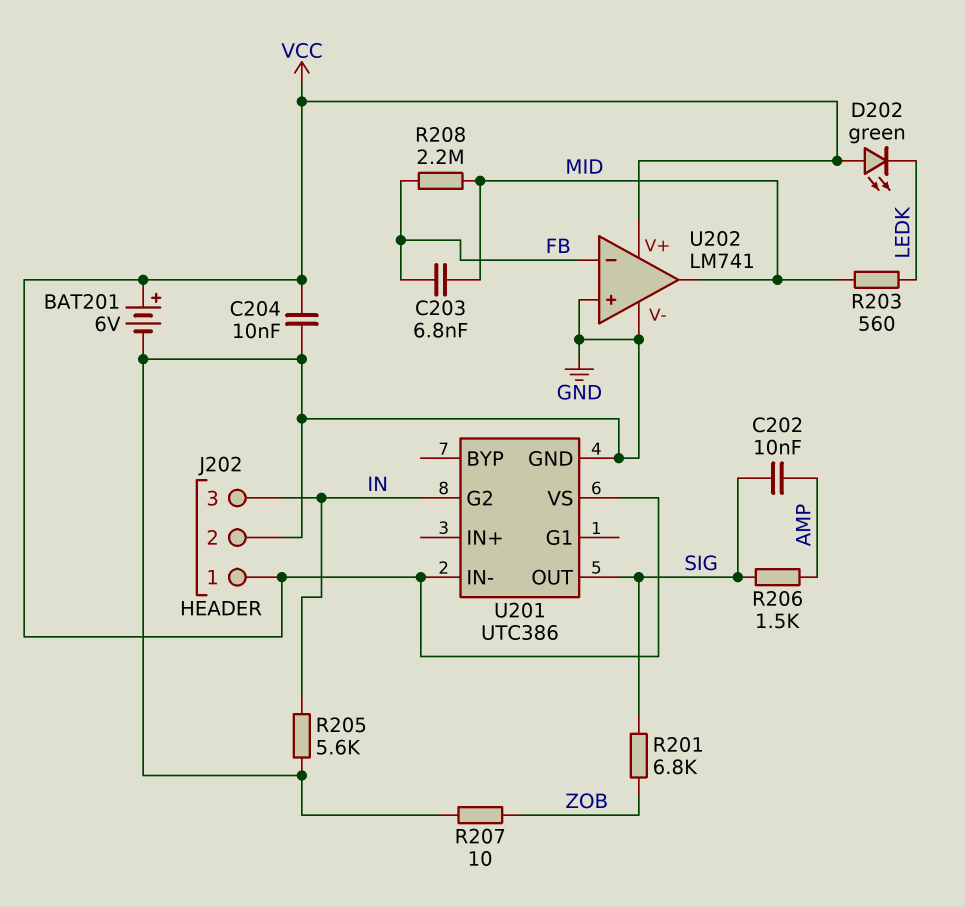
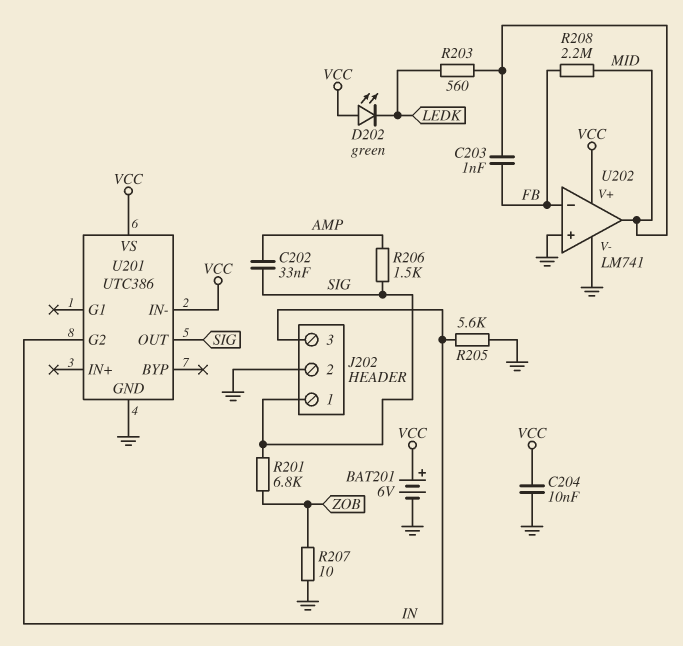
C202: 10nF (AMP, SIG) -> 33nF (AMP, SIG)
C203: 6.8nF (FB, MID) -> 1nF (FB, MID)
J202 pin 1: VCC -> SIG

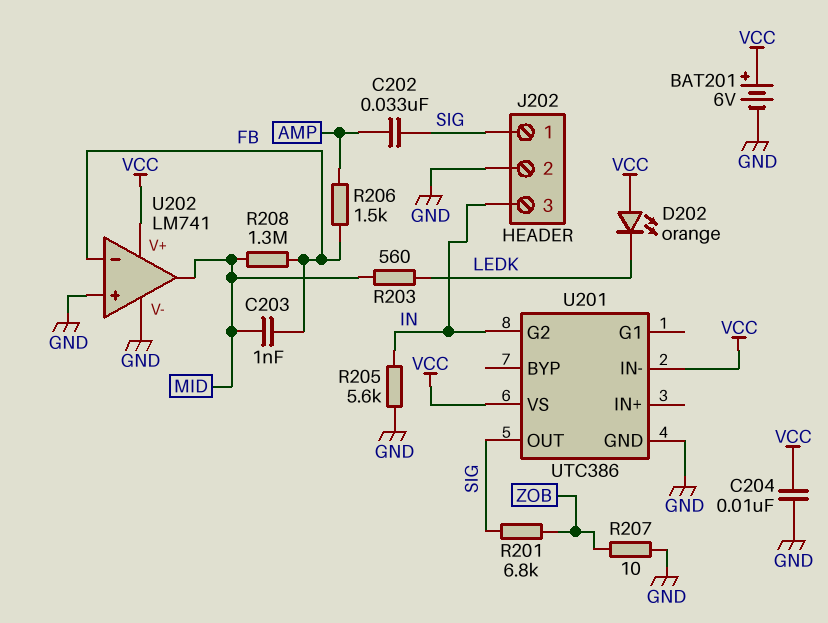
D202: LED green (A VCC, K LEDK) -> LED orange (A VCC, K LEDK)
R206: 1.5k (AMP, SIG) -> 1.5k (AMP, FB)
R208: 2.2M (FB, MID) -> 1.3M (FB, MID)

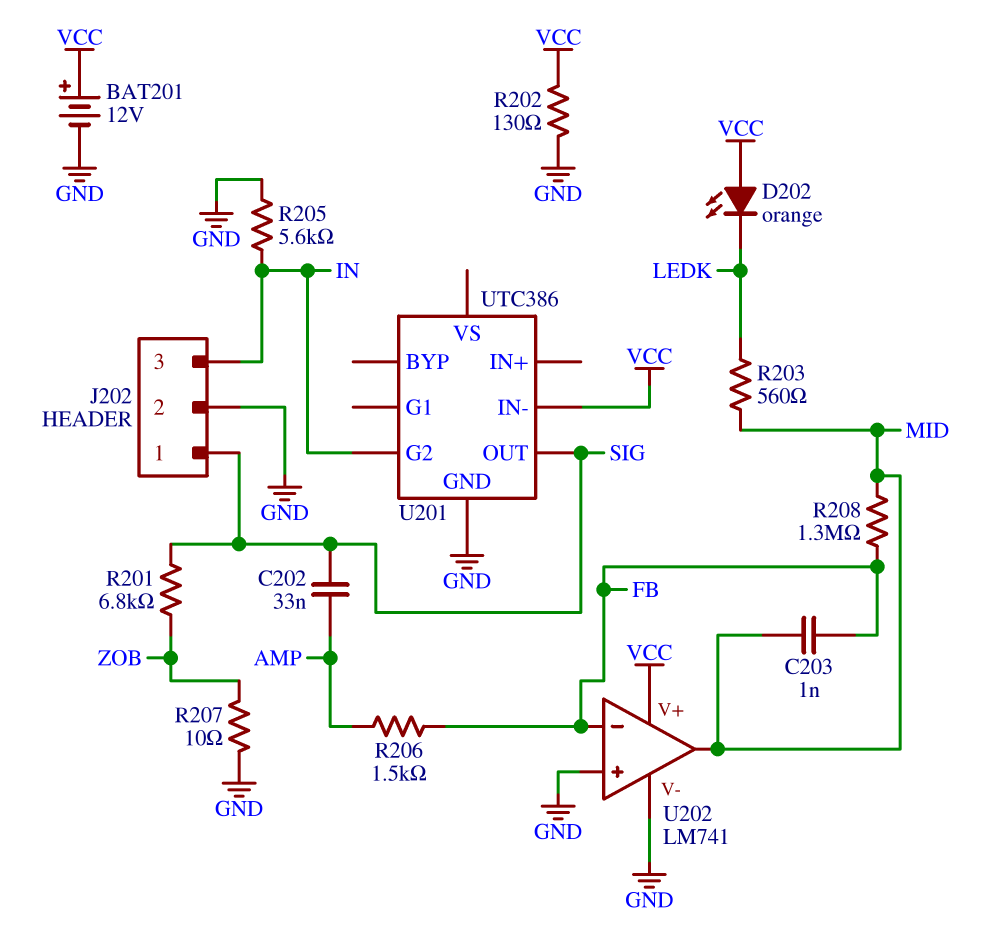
BAT201: 6V (plus VCC, minus GND) -> 12V (plus VCC, minus GND)
C204: 10nF (GND, VCC) -> none
R202: none -> 130 (GND, VCC)
U201 pin VS: VCC -> none

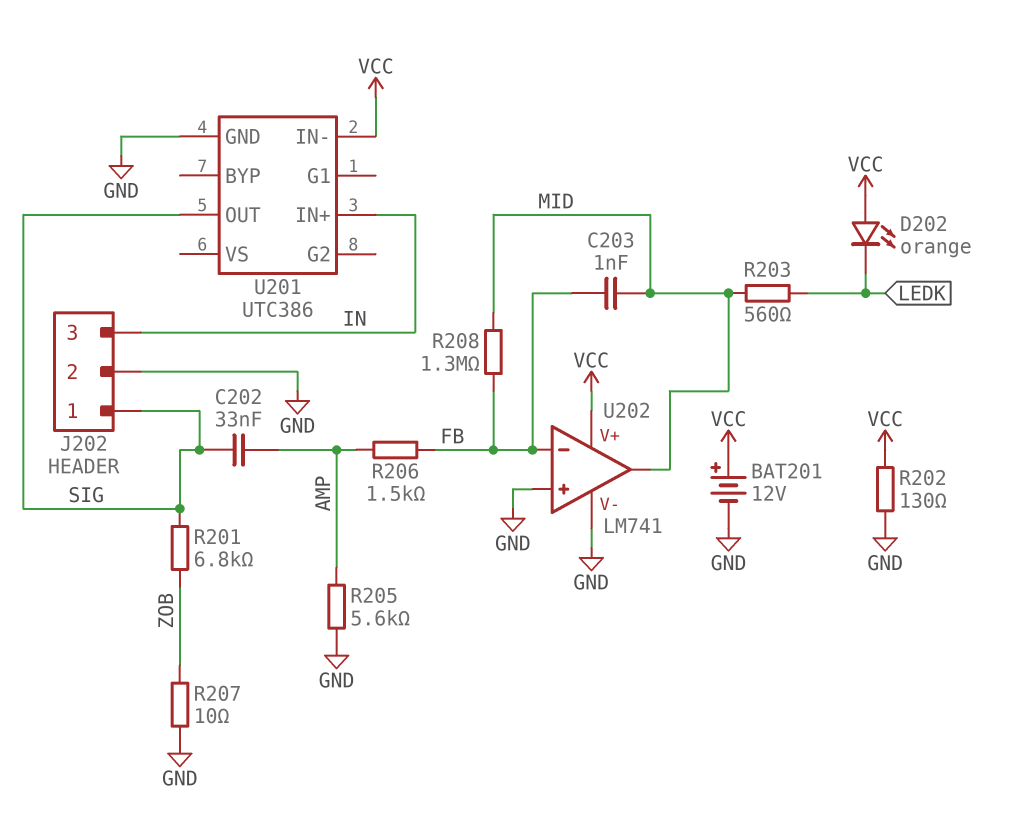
R205: 5.6k (GND, IN) -> 5.6k (AMP, GND)
U201 pin G2: IN -> none
U201 pin IN+: none -> IN

